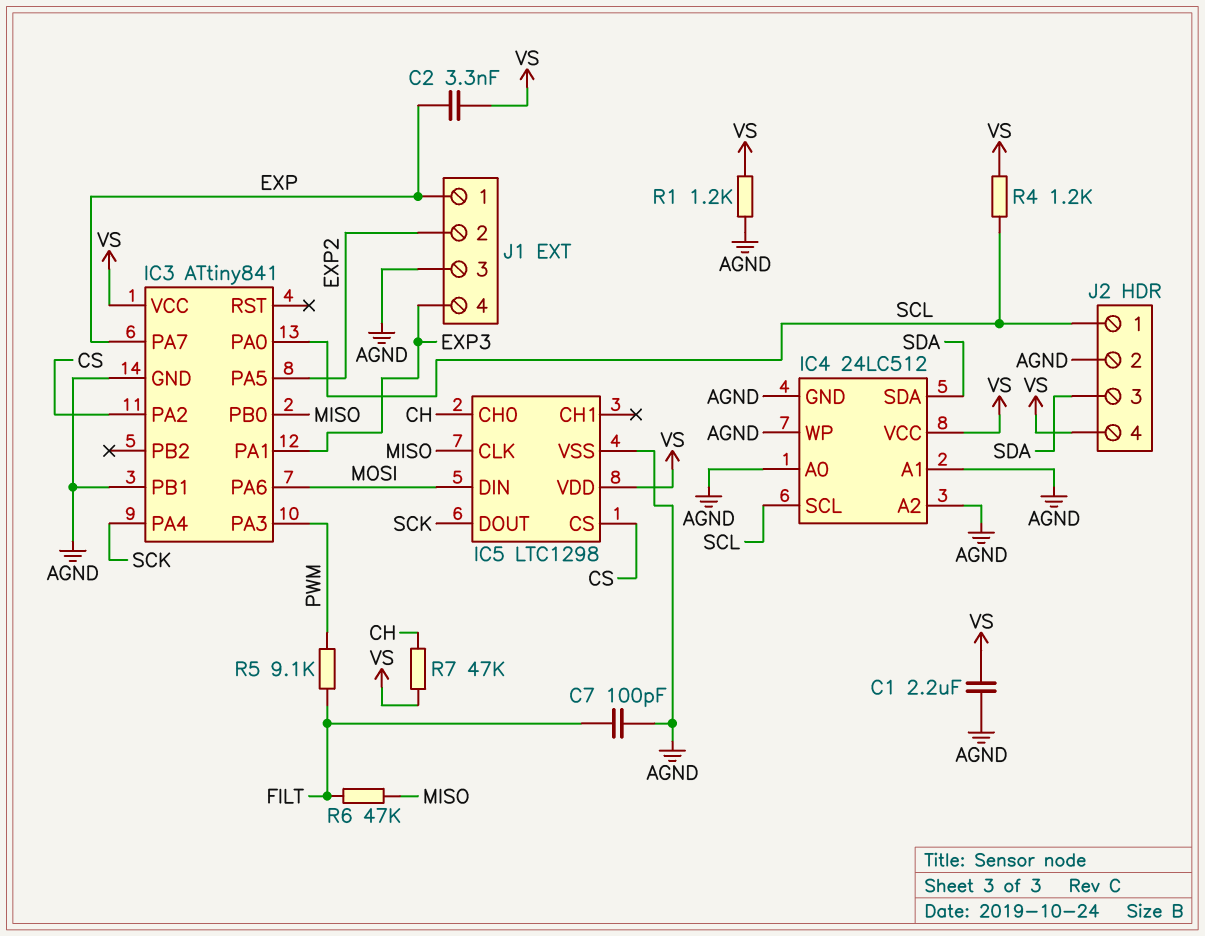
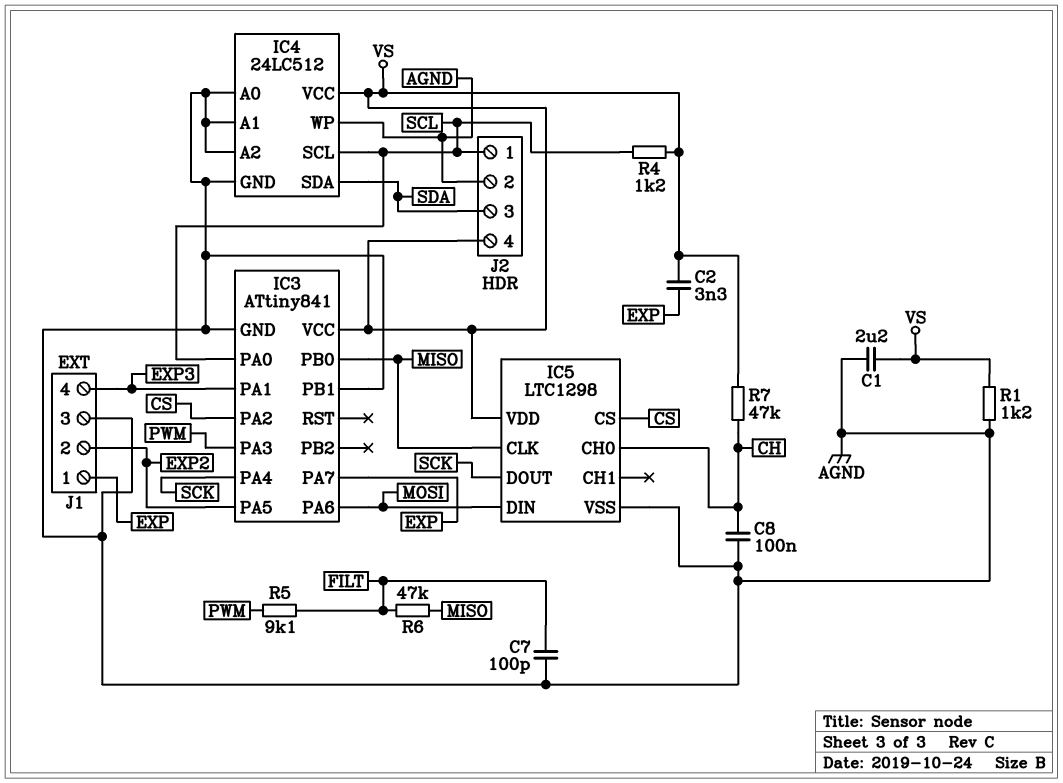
C8: none -> 100nF (AGND, CH)

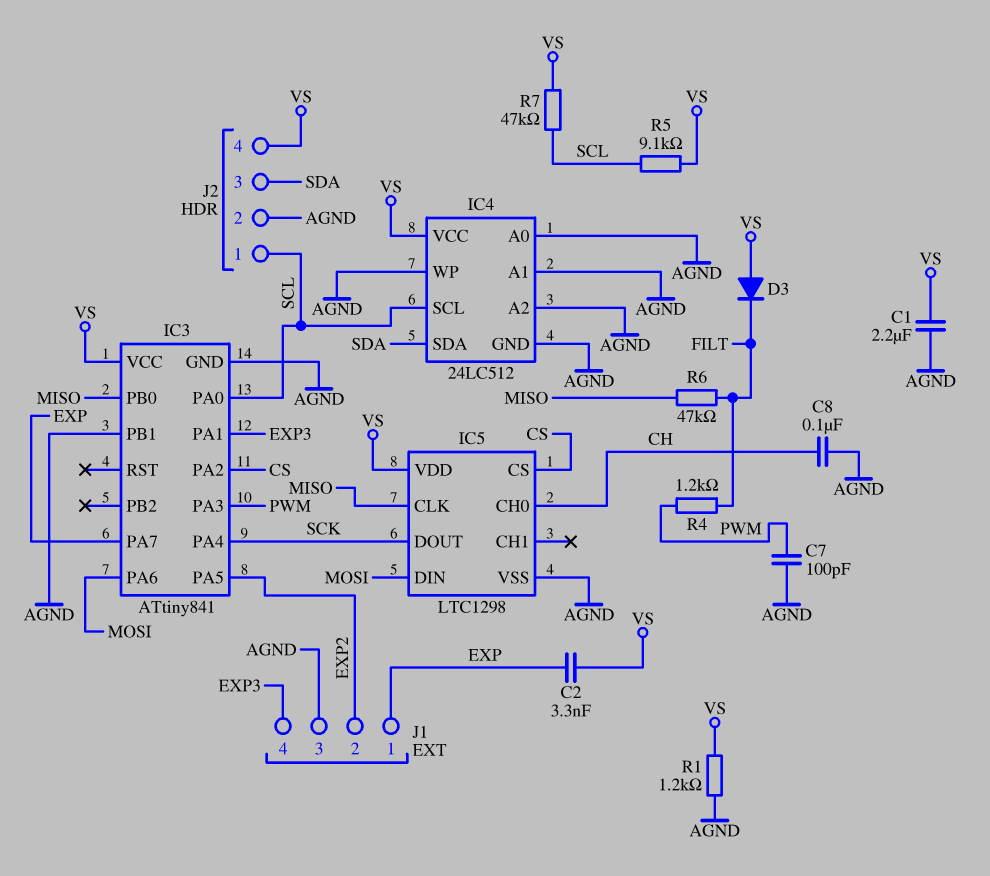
C7: 100pF (AGND, FILT) -> 100pF (AGND, PWM)
D3: none -> diode (A VS, K FILT)
R4: 1.2k (SCL, VS) -> 1.2k (FILT, PWM)
R5: 9.1k (FILT, PWM) -> 9.1k (SCL, VS)
R7: 47k (CH, VS) -> 47k (SCL, VS)

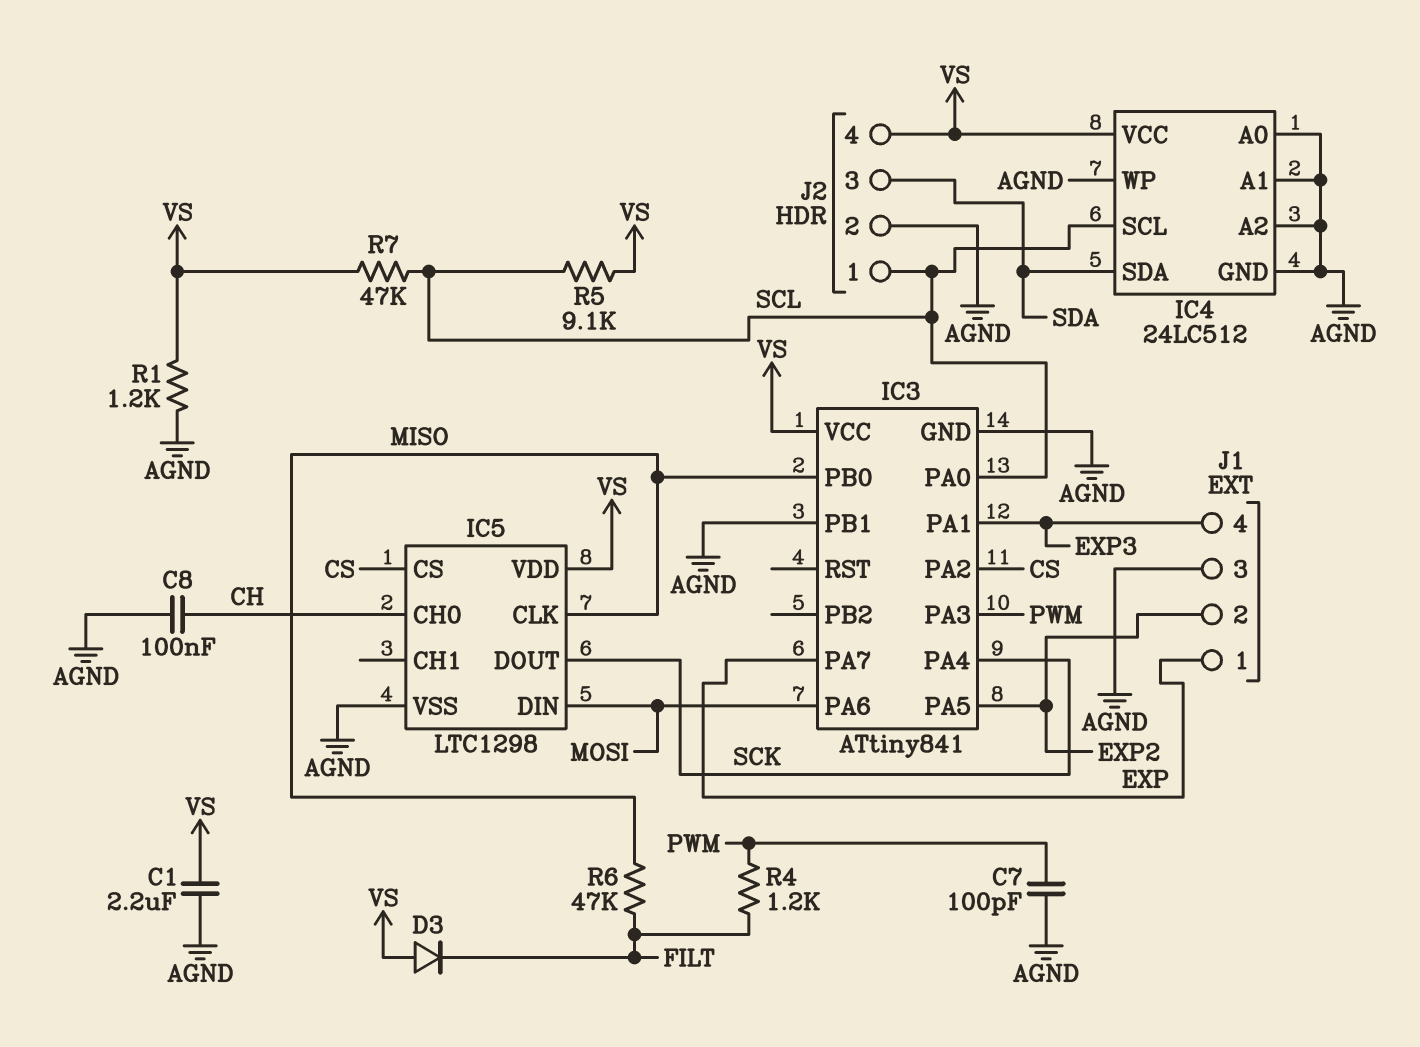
C2: 3.3nF (EXP, VS) -> none

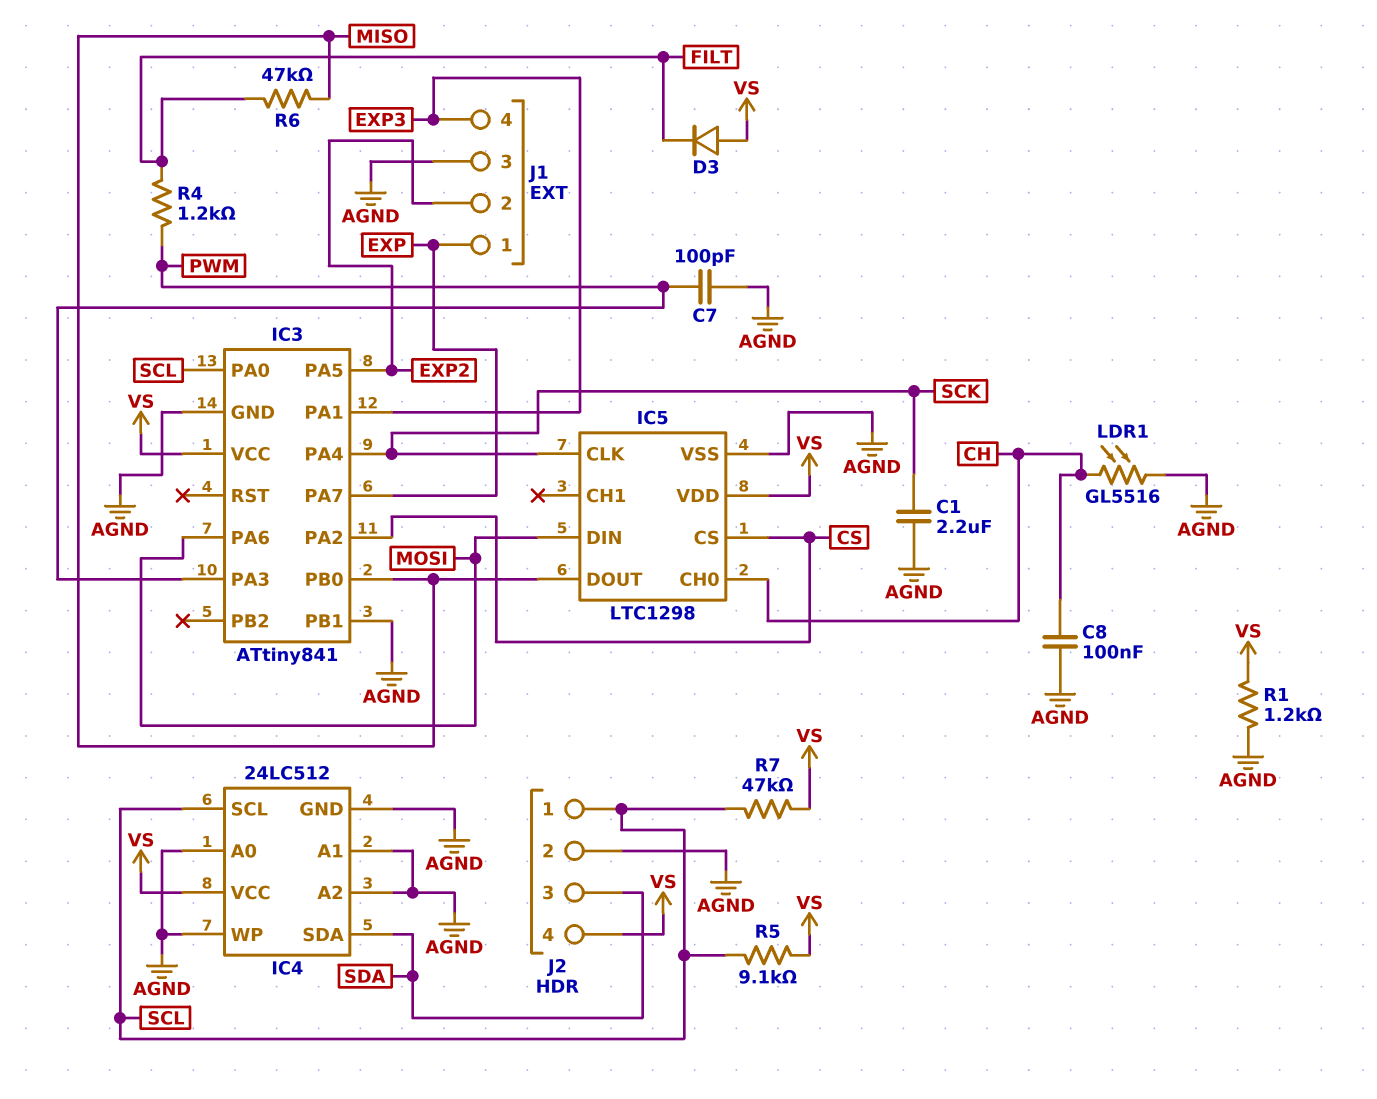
C1: 2.2uF (AGND, VS) -> 2.2uF (AGND, SCK)
IC5 pin CLK: MISO -> SCK
IC5 pin DOUT: SCK -> MISO
LDR1: none -> GL5516 (AGND, CH)

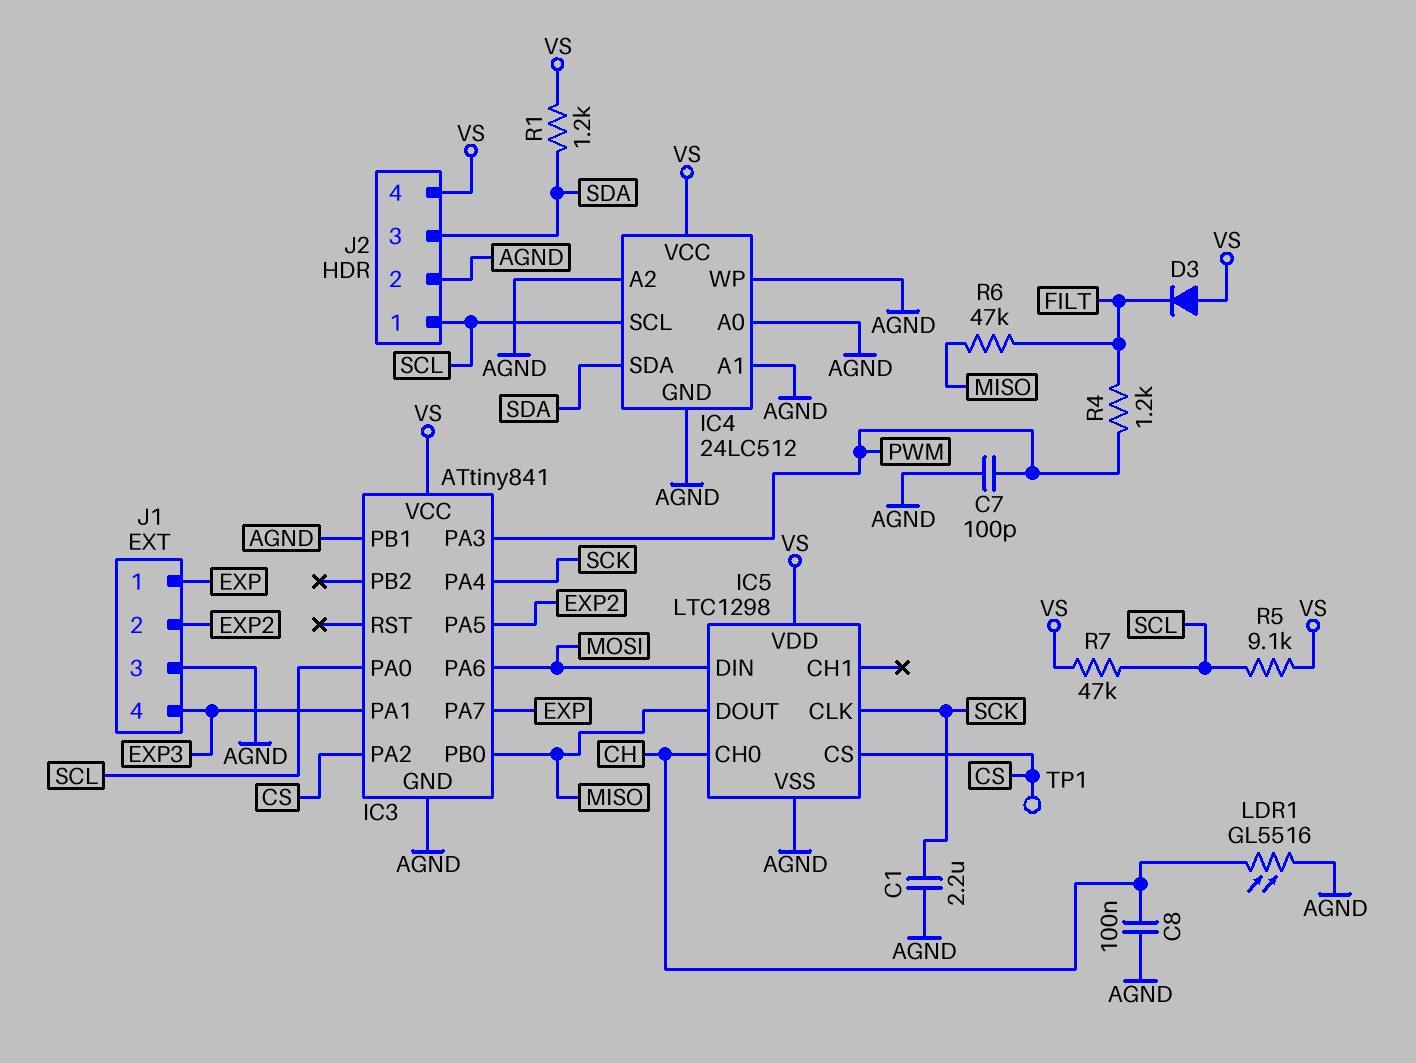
R1: 1.2k (AGND, VS) -> 1.2k (SDA, VS)
TP1: none -> test point (CS)

